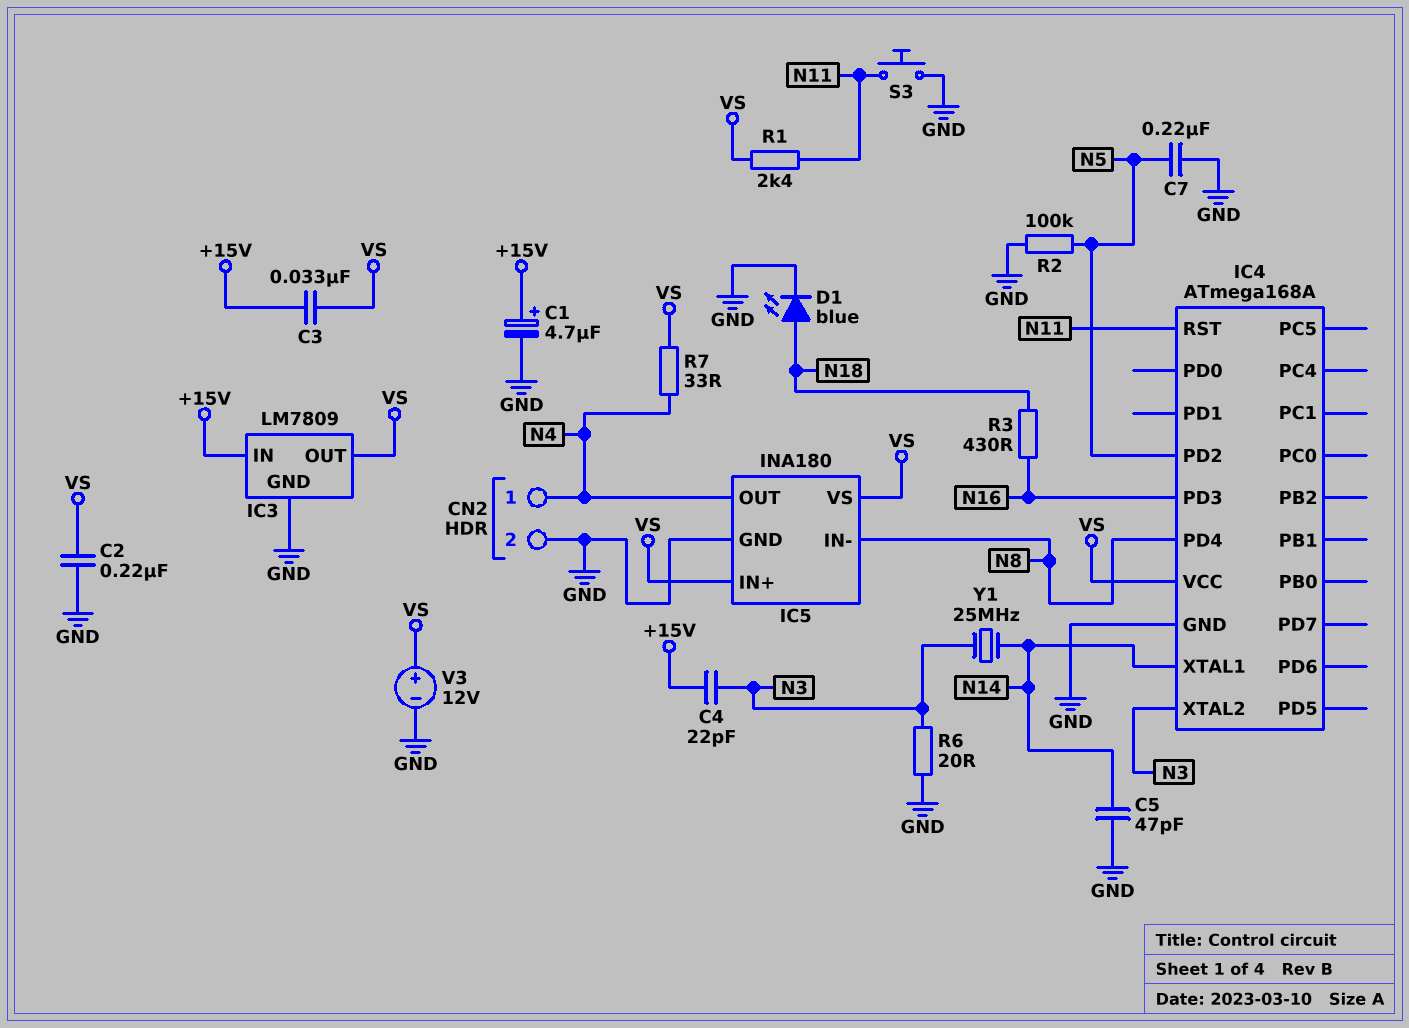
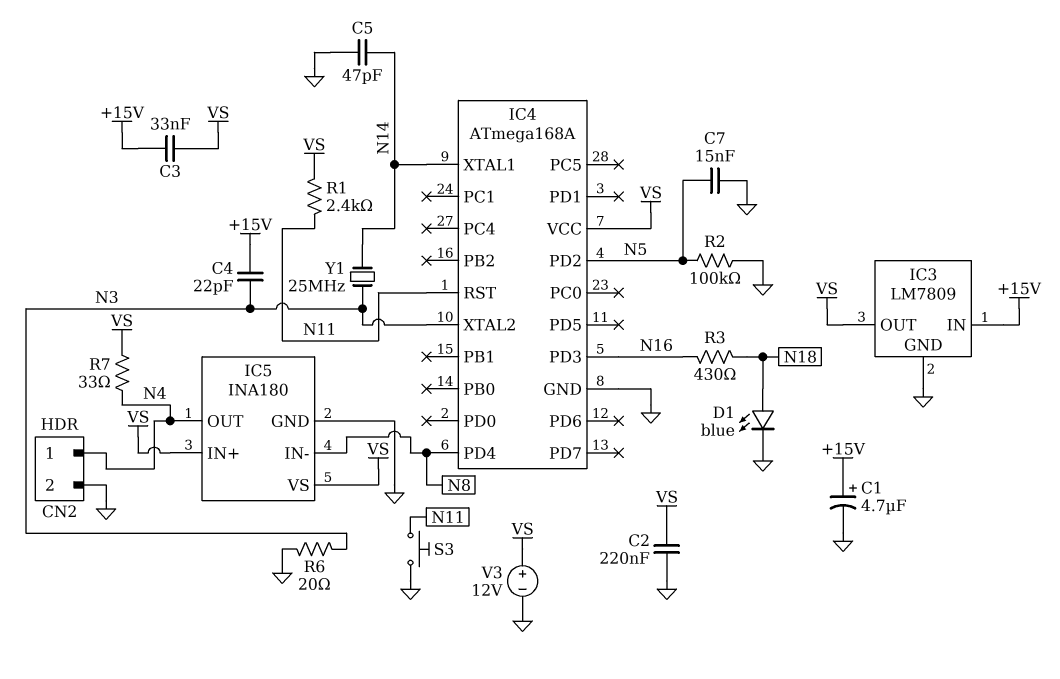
C7: 220nF (GND, N5) -> 15nF (GND, N5)

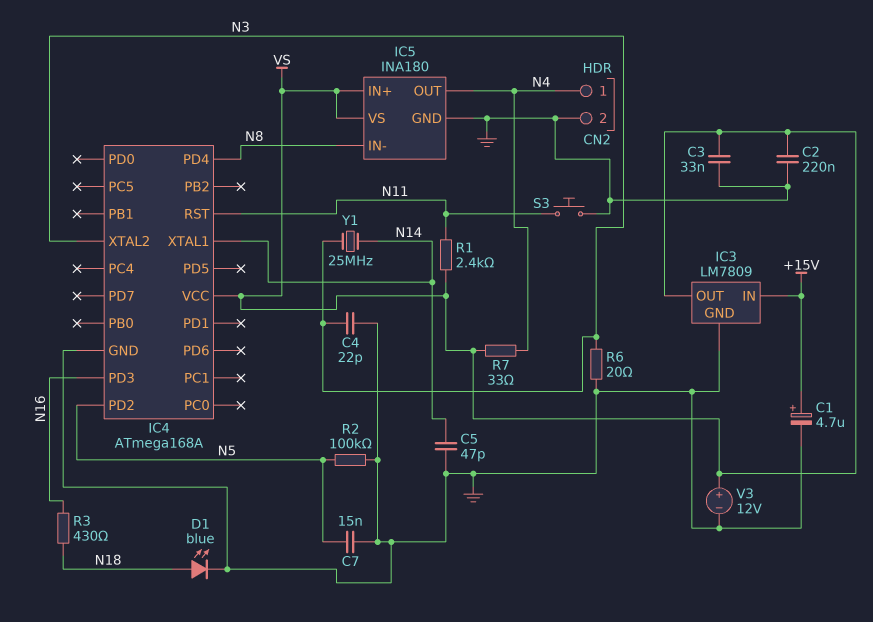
C3: 33nF (+15V, VS) -> 33nF (GND, VS)
C4: 22pF (+15V, N3) -> 22pF (GND, N3)

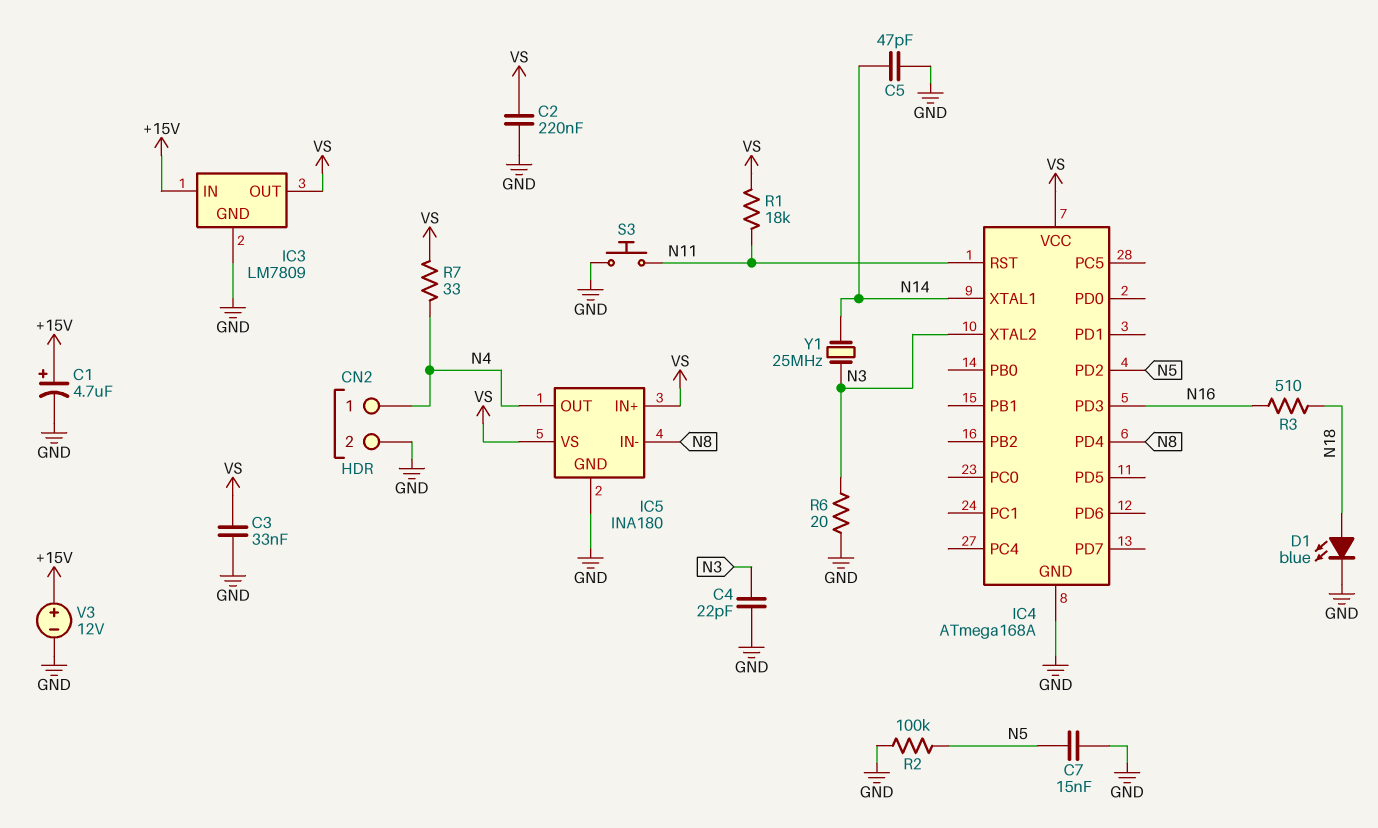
R1: 2.4k (N11, VS) -> 18k (N11, VS)
R3: 430 (N16, N18) -> 510 (N16, N18)
V3: 12V (plus VS, minus GND) -> 12V (plus +15V, minus GND)

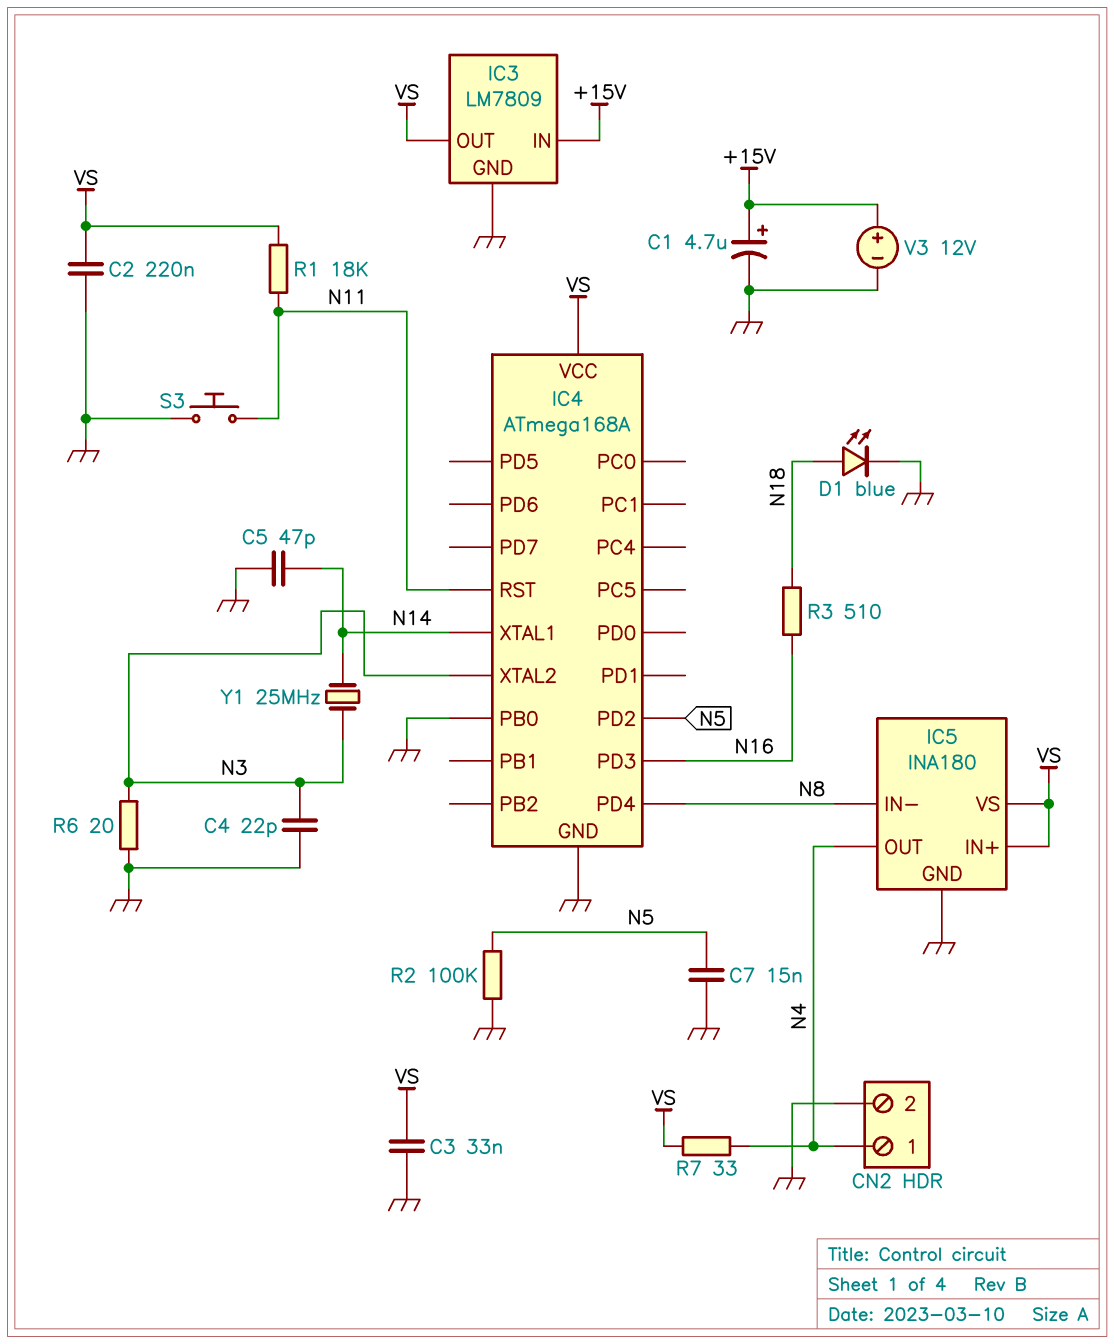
IC4 pin PB0: none -> GND

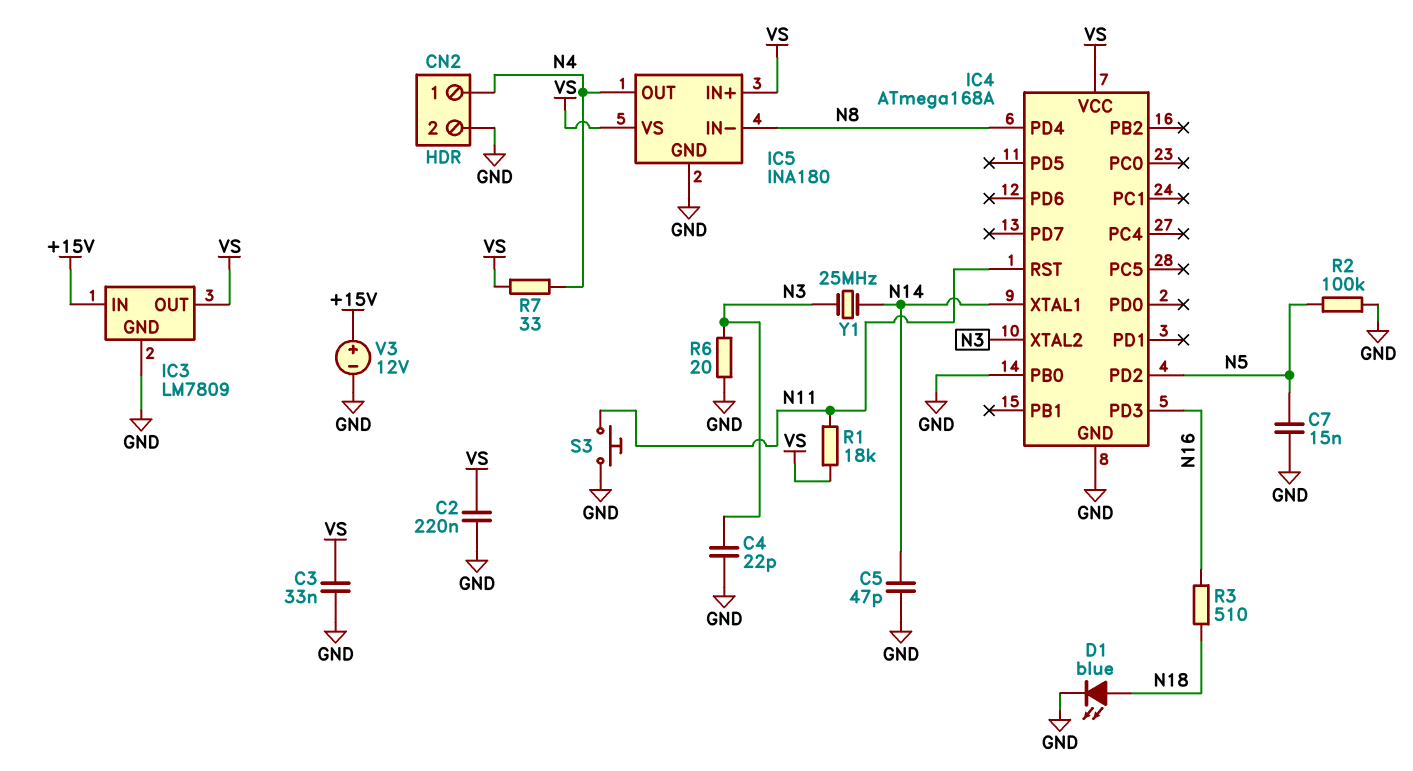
C1: 4.7uF (plus +15V, minus GND) -> none

